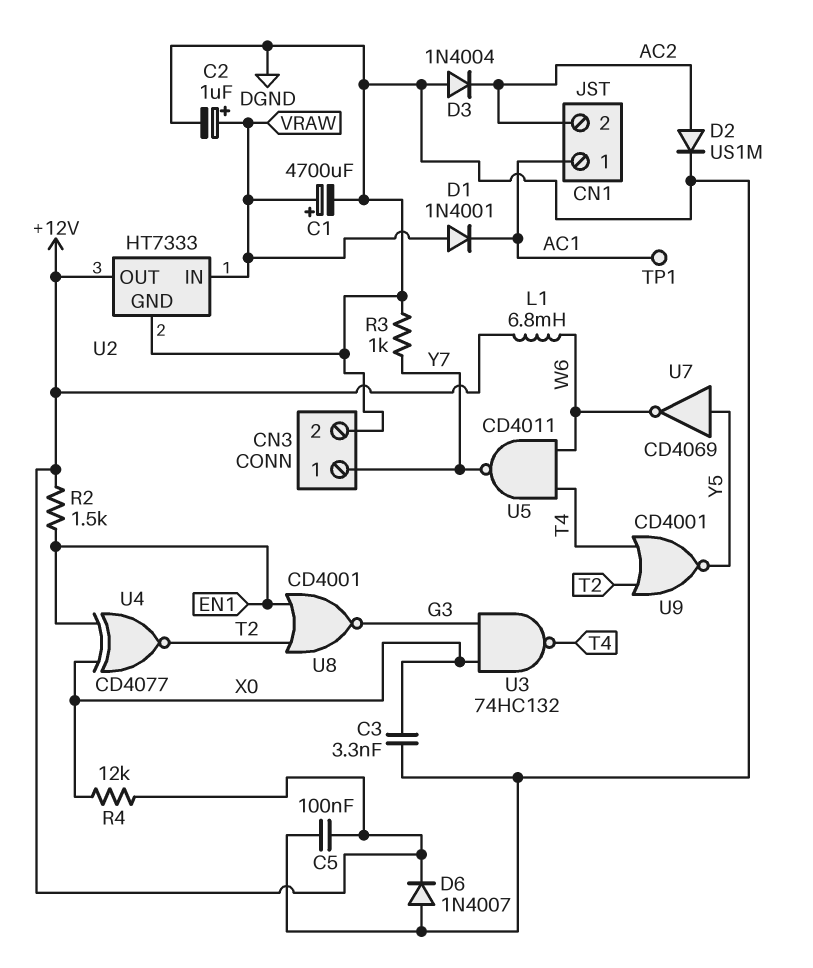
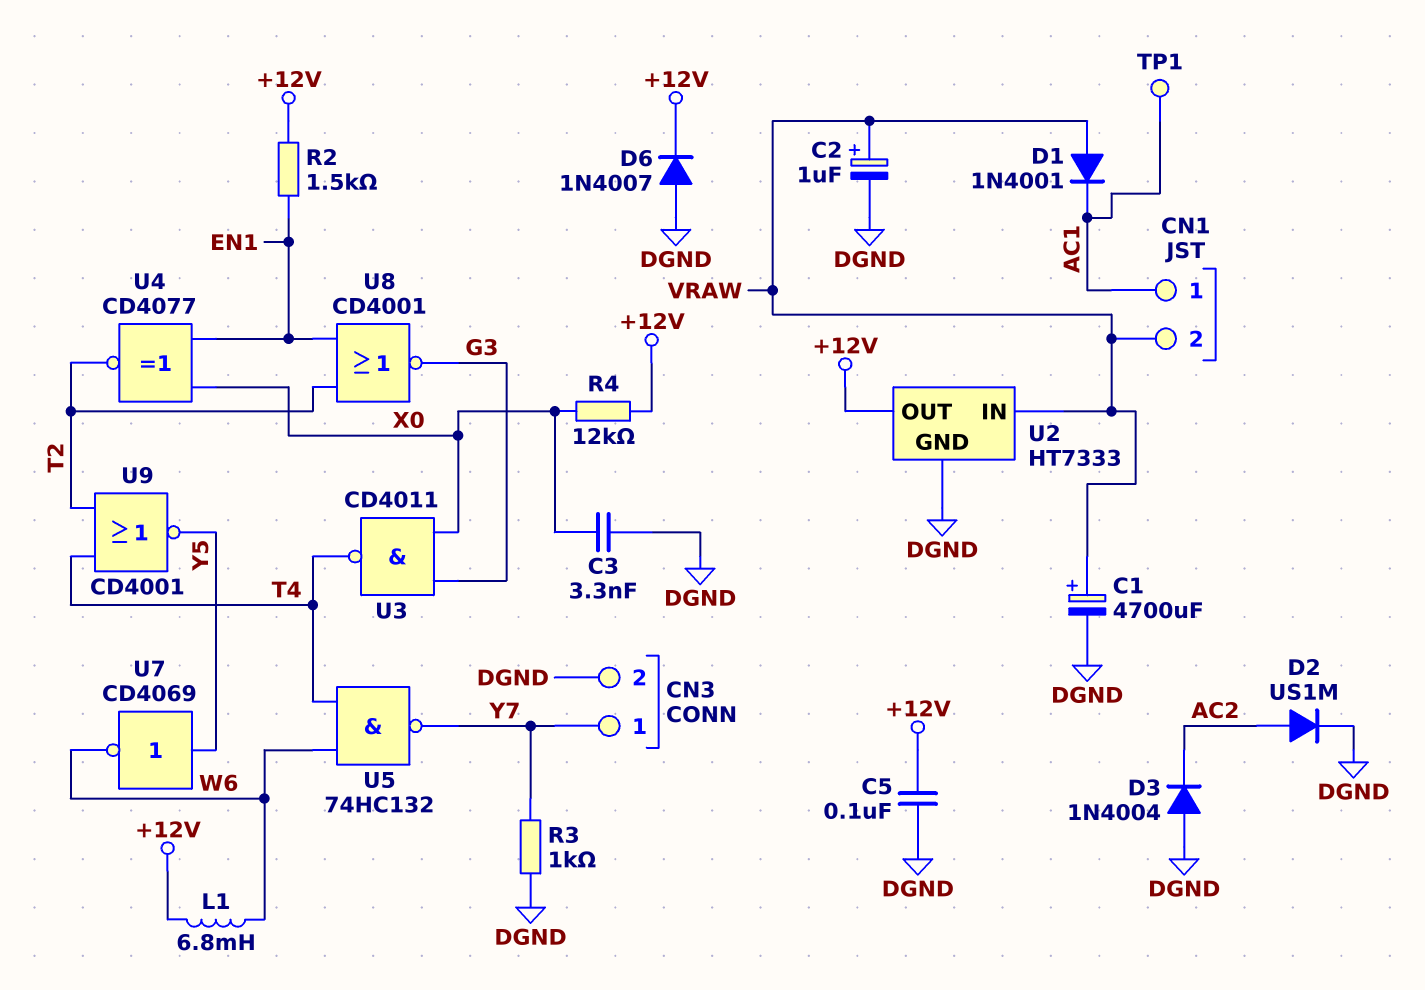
CN1 pin 2: AC2 -> VRAW
U3: NAND 74HC132 (in G3, in X0, out T4) -> NAND CD4011 (in G3, in X0, out T4)
U5: NAND CD4011 (in T4, in W6, out Y7) -> NAND 74HC132 (in T4, in W6, out Y7)

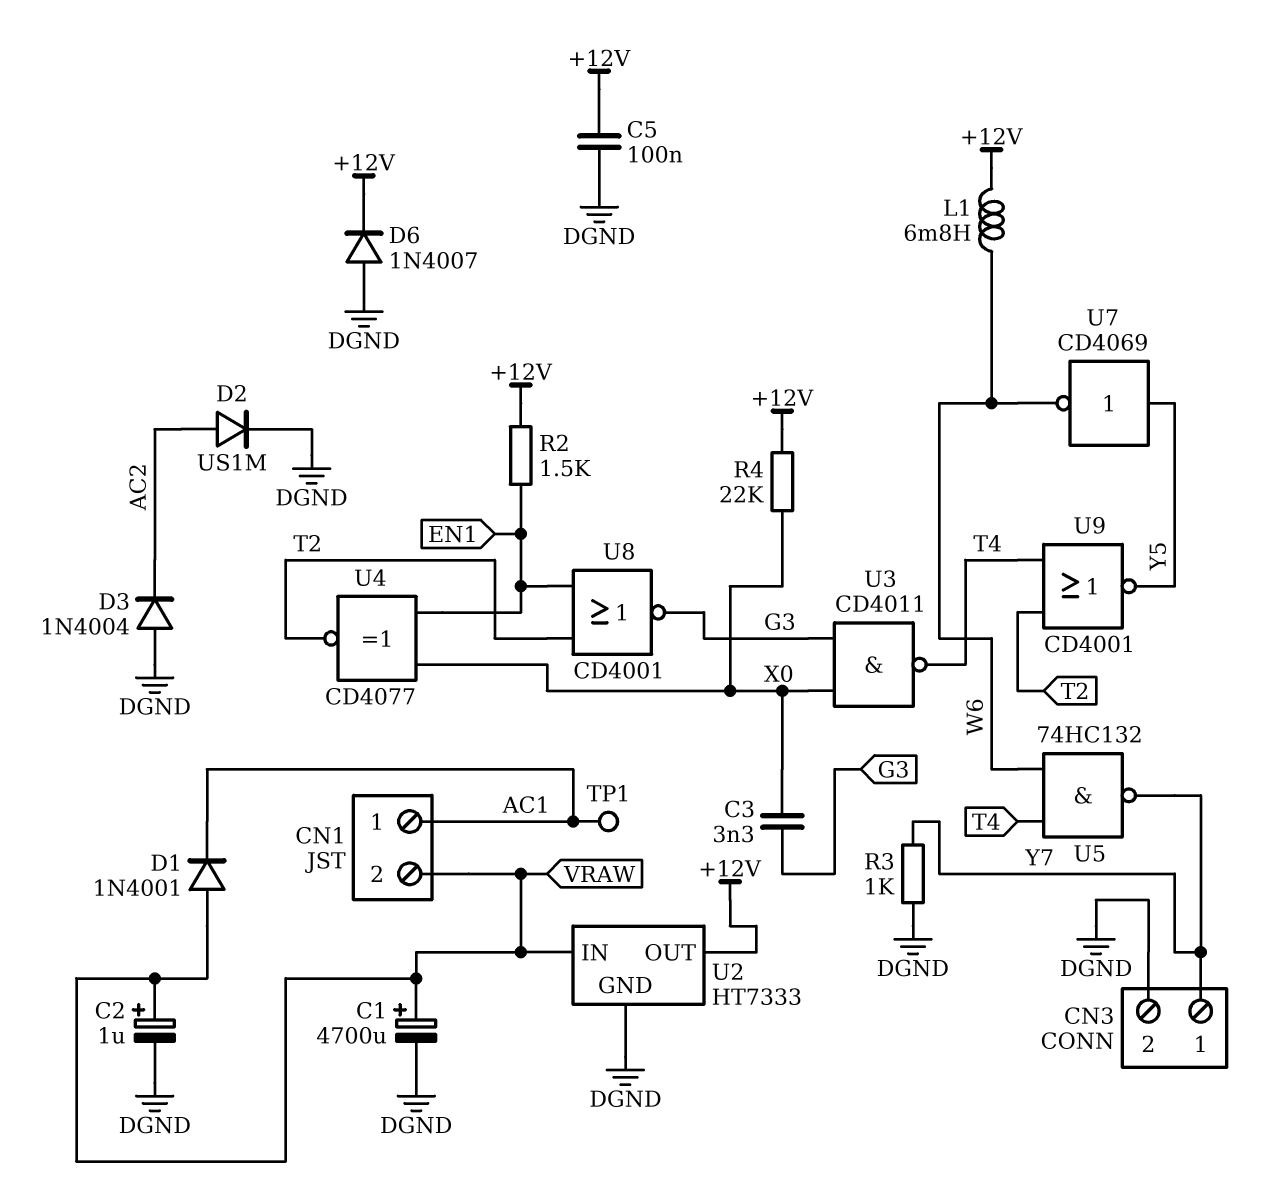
C3: 3.3nF (DGND, X0) -> 3.3nF (G3, X0)
R4: 12k (+12V, X0) -> 22k (+12V, X0)

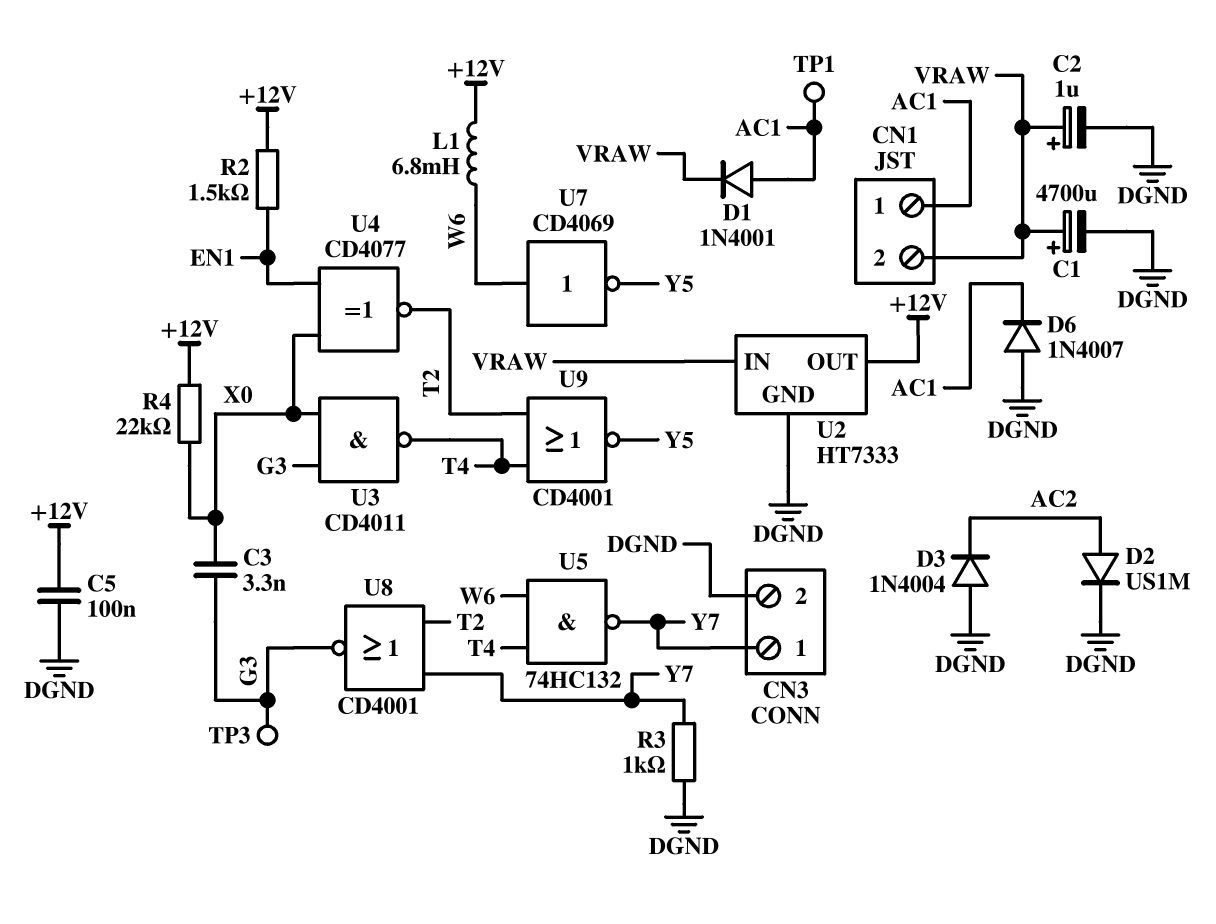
D1: diode 1N4001 (A VRAW, K AC1) -> diode 1N4001 (A AC1, K VRAW)
D6: diode 1N4007 (A DGND, K +12V) -> diode 1N4007 (A DGND, K AC1)
TP3: none -> test point (G3)
U7: NOT CD4069 (in Y5, out W6) -> NOT CD4069 (in W6, out Y5)
U8: NOR CD4001 (in EN1, in T2, out G3) -> NOR CD4001 (in T2, in Y7, out G3)

